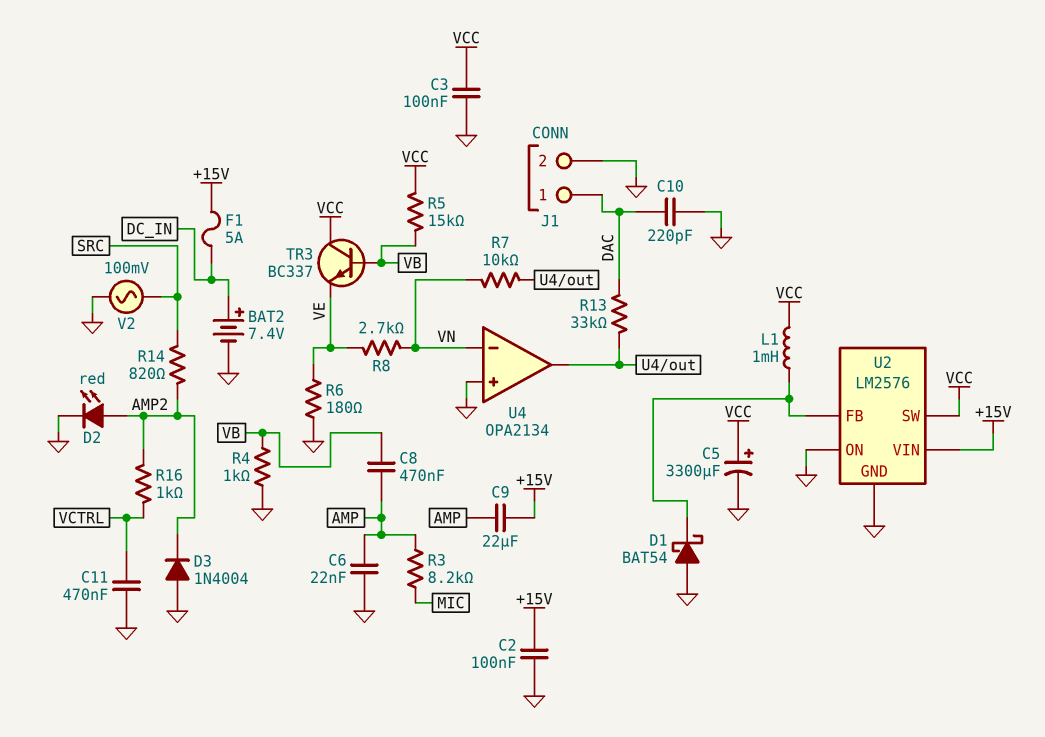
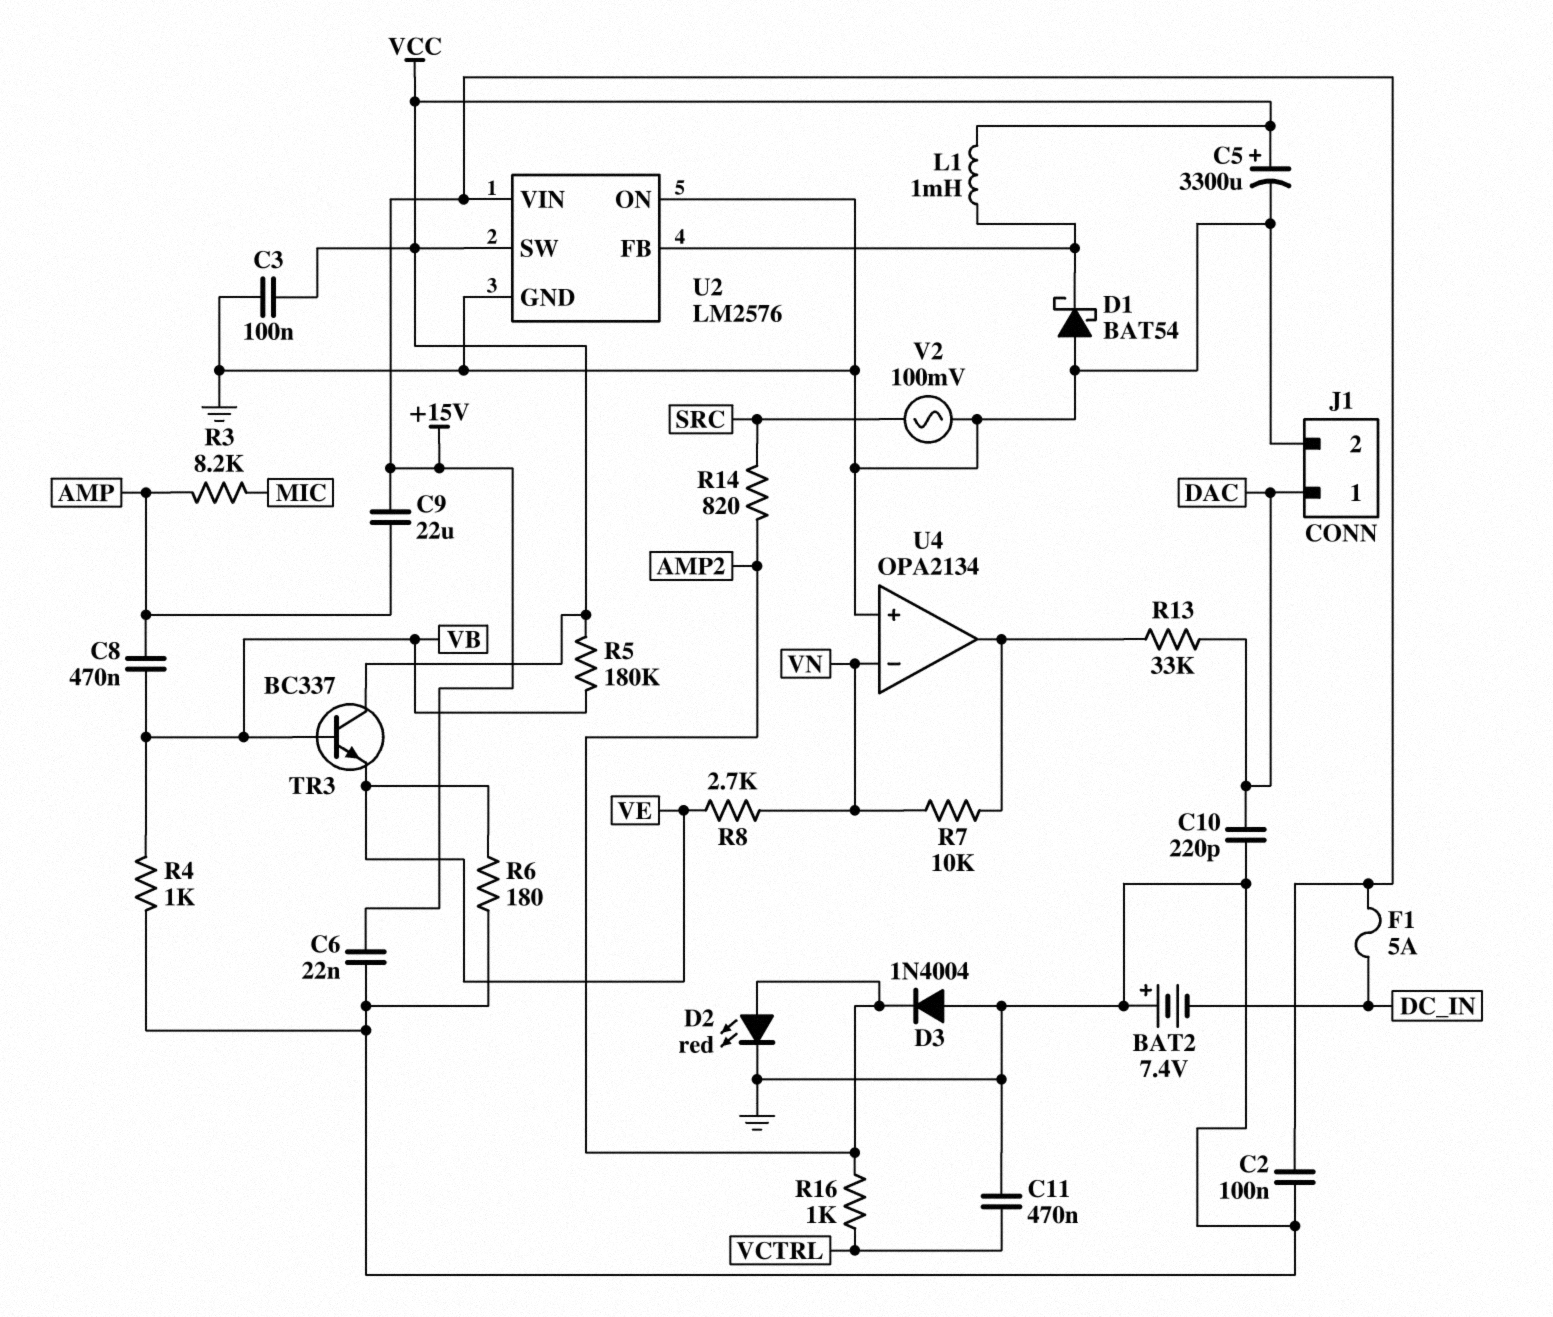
BAT2: 7.4V (plus DC_IN, minus GND) -> 7.4V (plus GND, minus DC_IN)
C6: 22nF (AMP, GND) -> 22nF (+15V, GND)
R5: 15k (VB, VCC) -> 180k (VB, VCC)

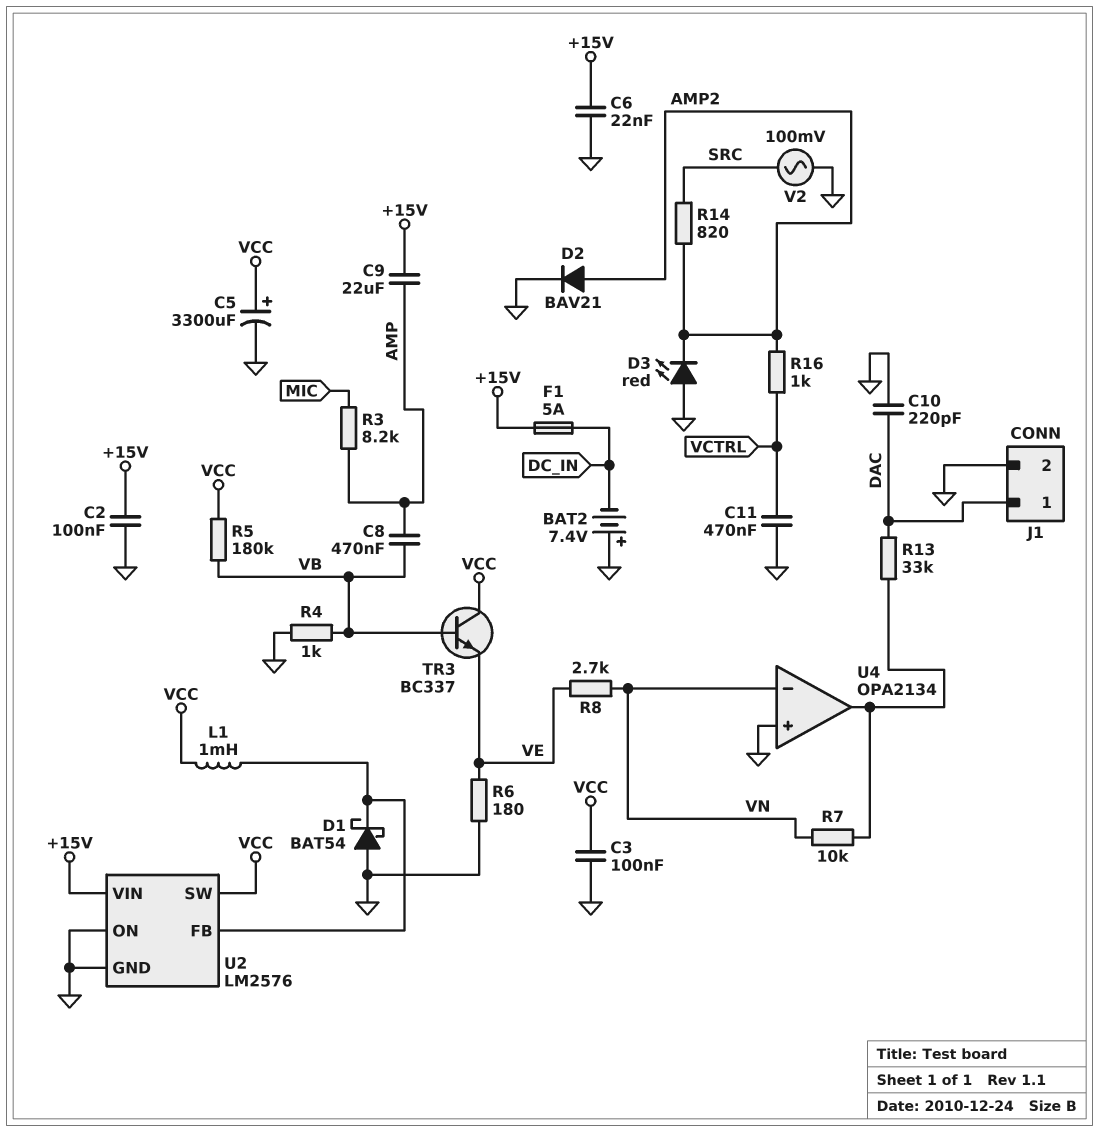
D2: LED red (A AMP2, K GND) -> diode BAV21 (A AMP2, K GND)
D3: diode 1N4004 (A GND, K AMP2) -> LED red (A GND, K AMP2)

